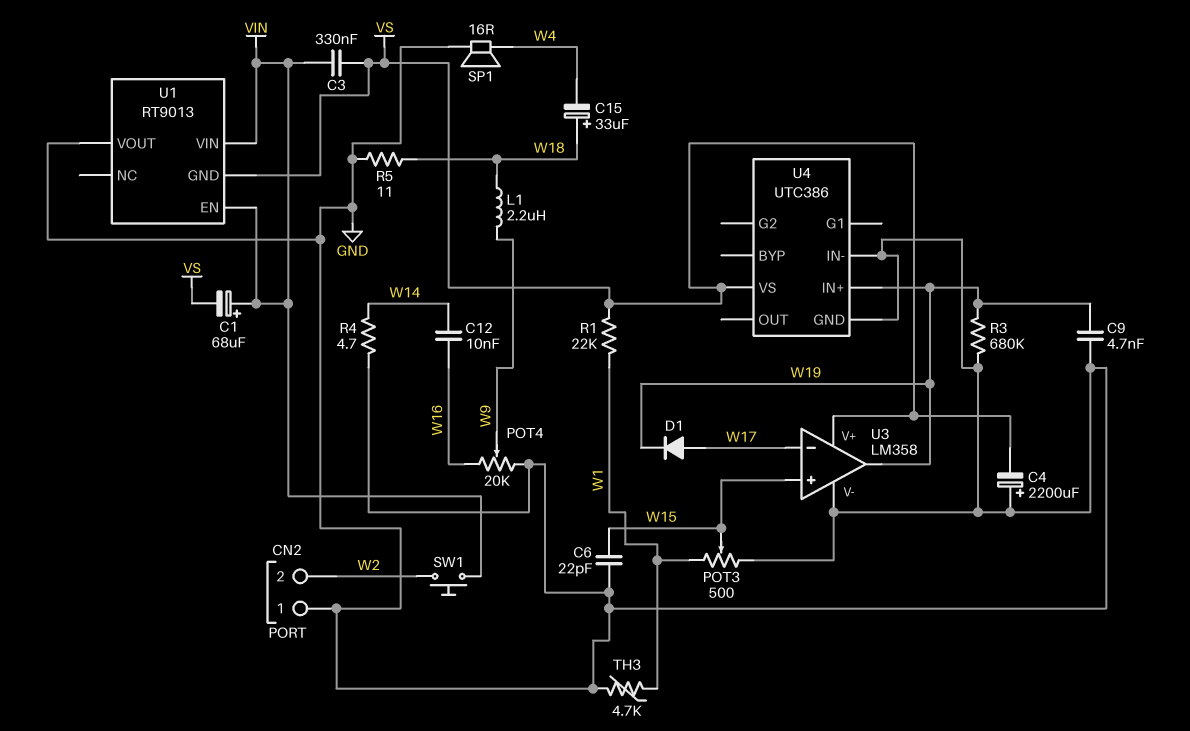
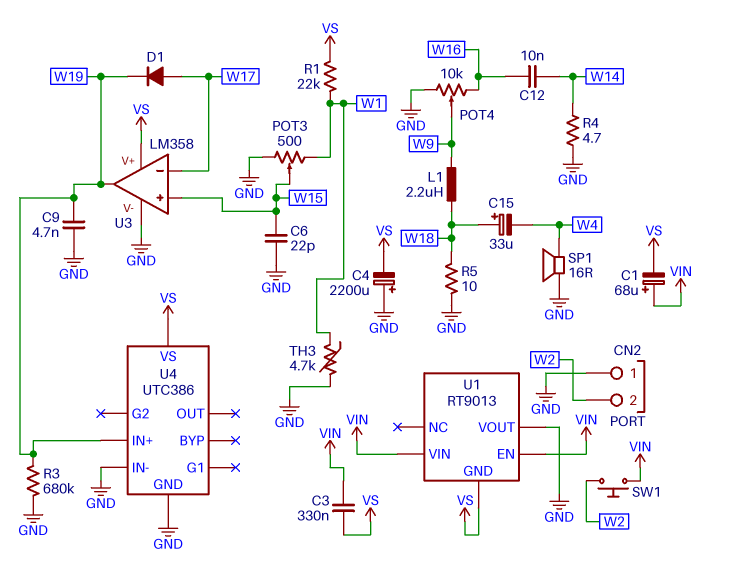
POT4: 20k (GND, W16, wiper W9) -> 10k (GND, W16, wiper W9)
R5: 11 (GND, W18) -> 10 (GND, W18)

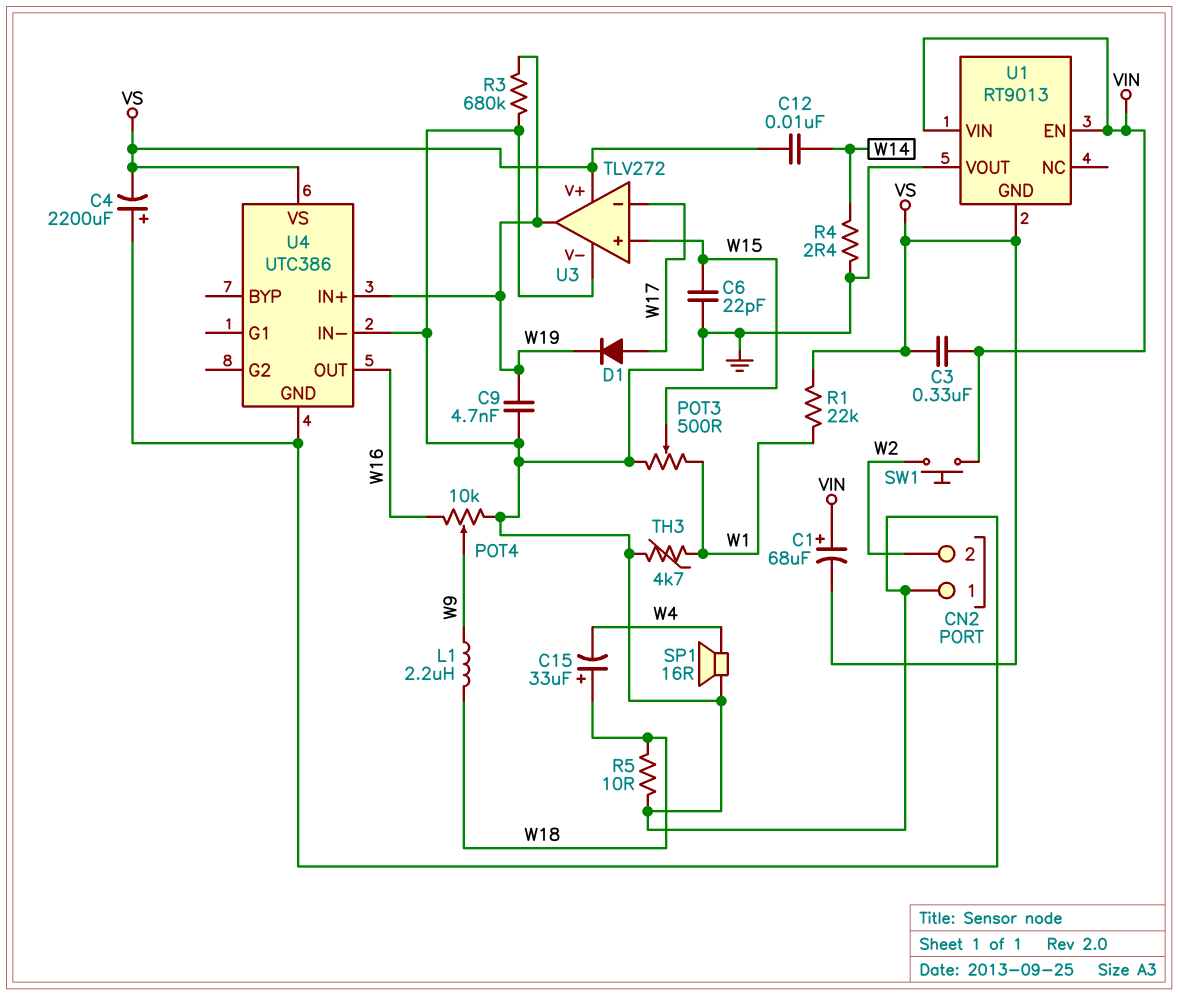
C12: 10nF (W14, W16) -> 10nF (VS, W14)
R4: 4.7 (GND, W14) -> 2.4 (GND, W14)
U3: LM358 -> TLV272
U4 pin OUT: none -> W16

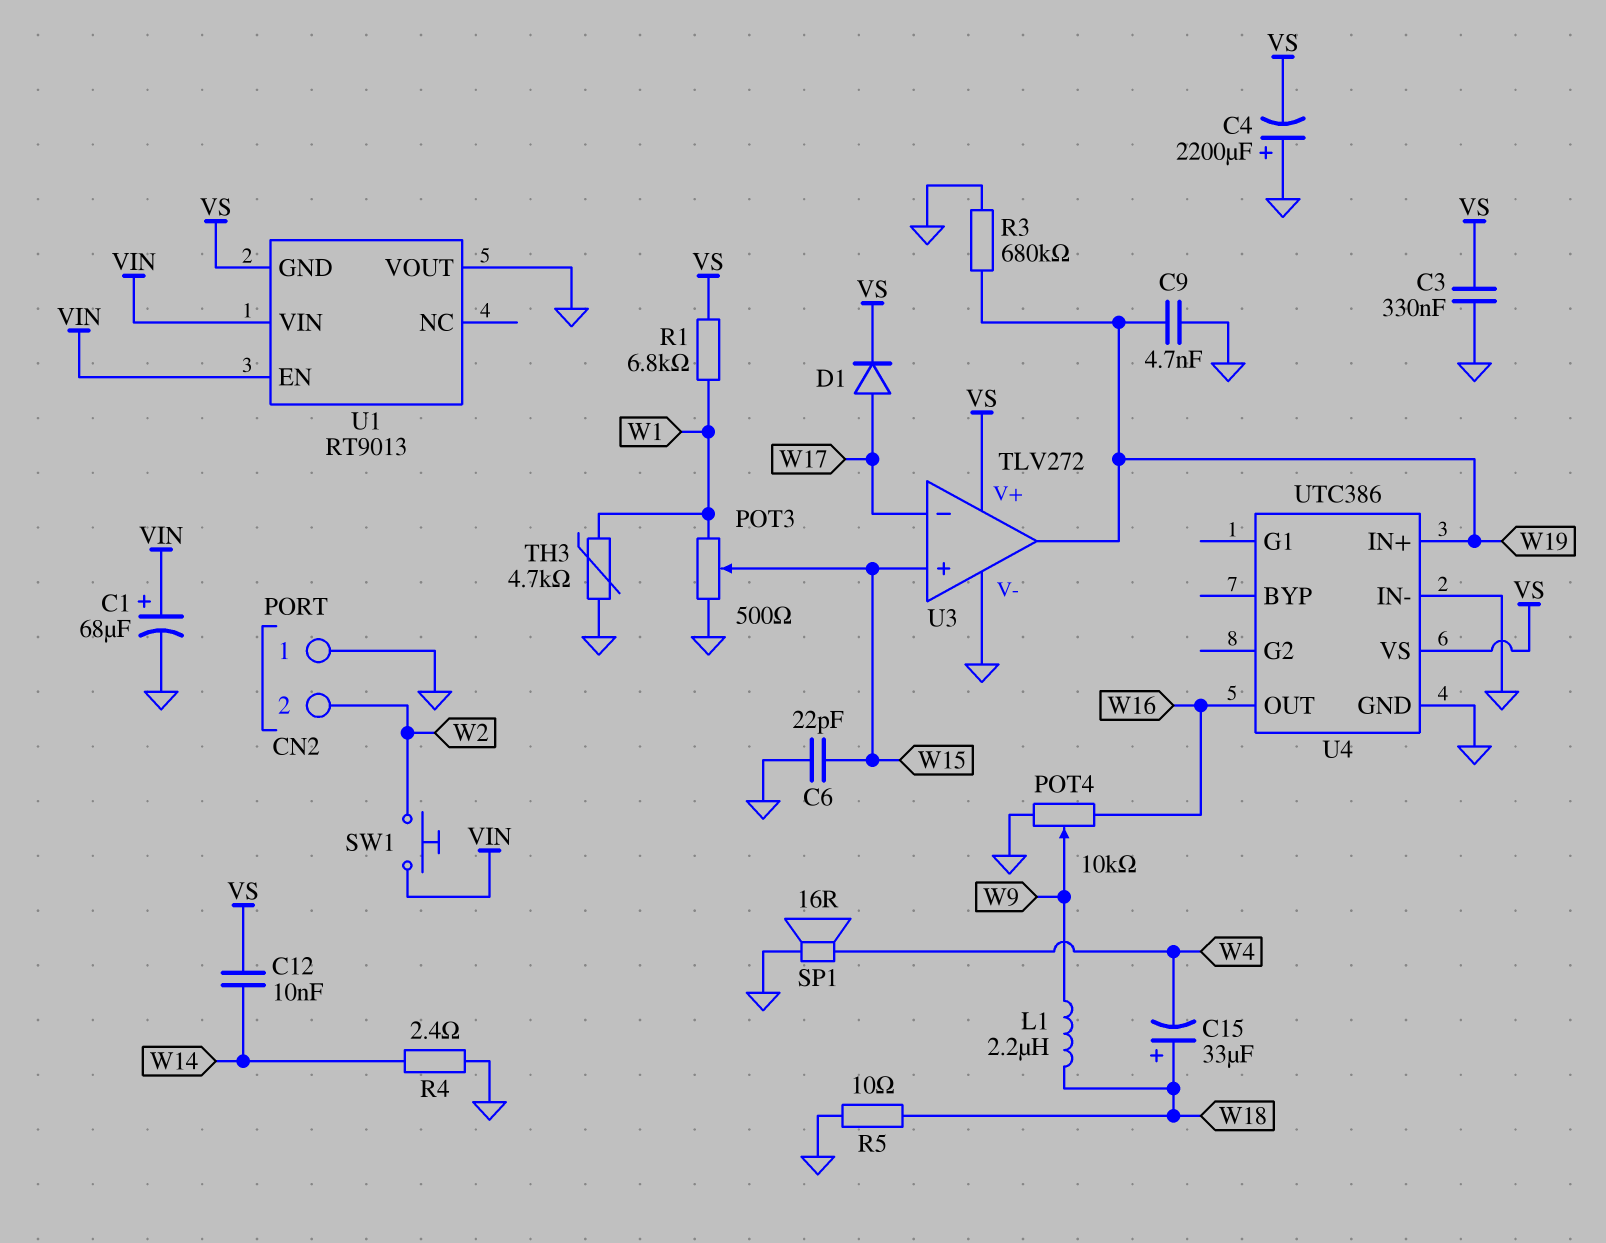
C1: 68uF (plus VIN, minus VS) -> 68uF (plus VIN, minus GND)
C3: 330nF (VIN, VS) -> 330nF (GND, VS)
D1: diode (A W17, K W19) -> diode (A W17, K VS)
R1: 22k (VS, W1) -> 6.8k (VS, W1)

